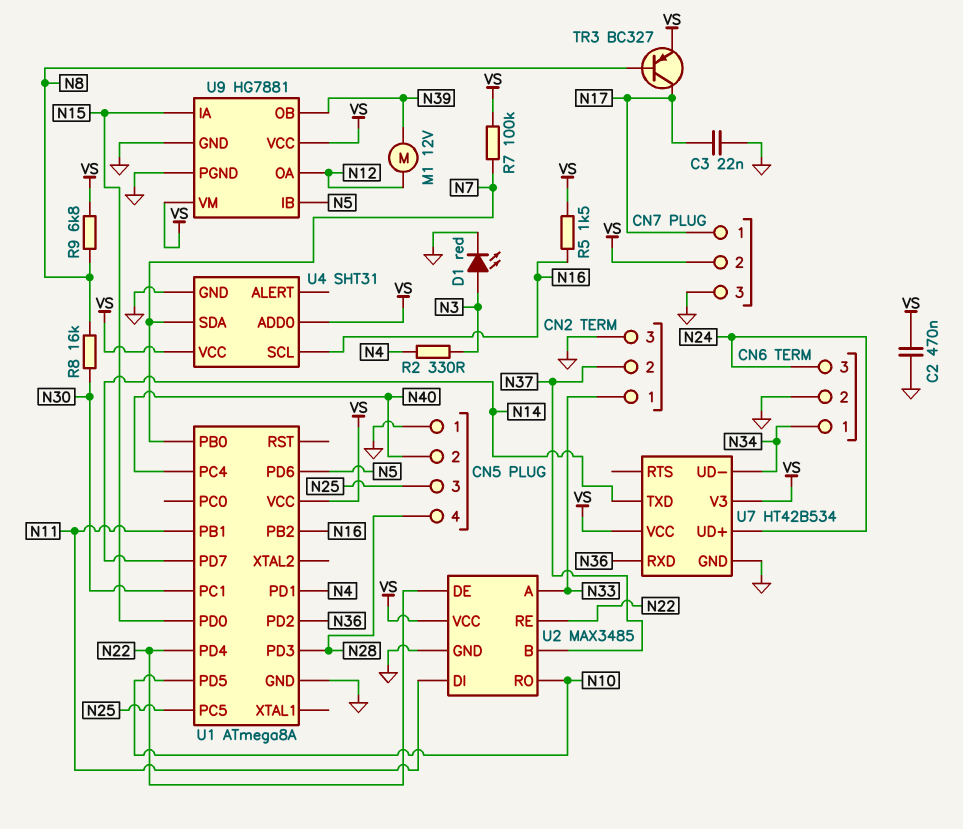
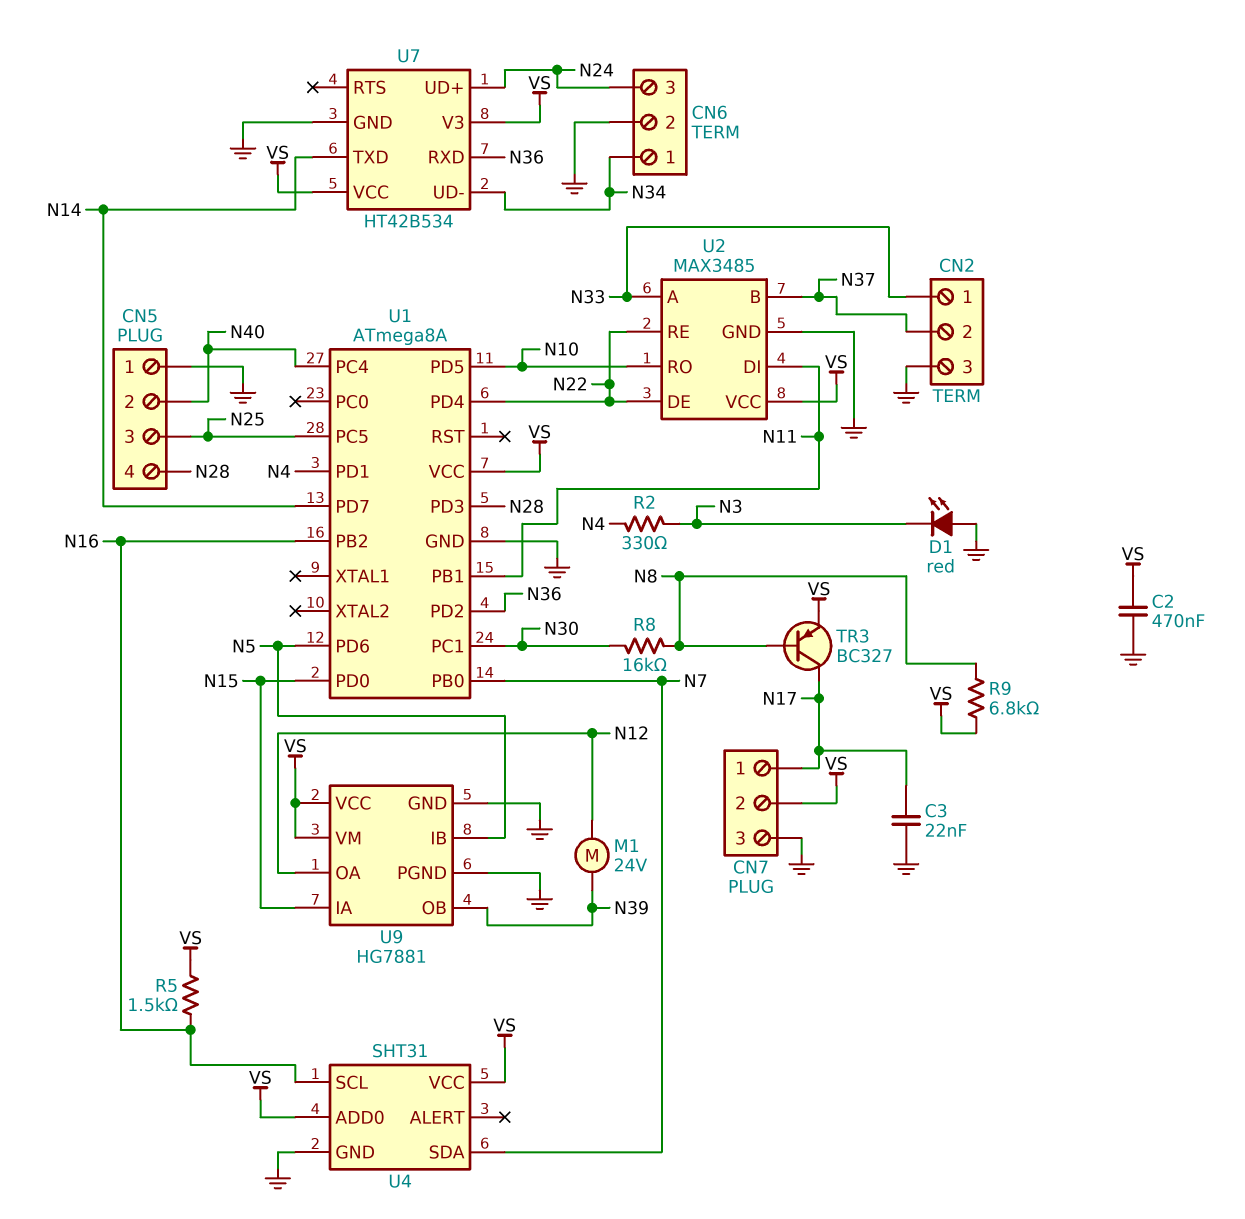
D1: LED red (A N3, K GND) -> LED red (A GND, K N3)
M1: motor 12V (N12, N39) -> motor 24V (N12, N39)
R7: 100k (N7, VS) -> none

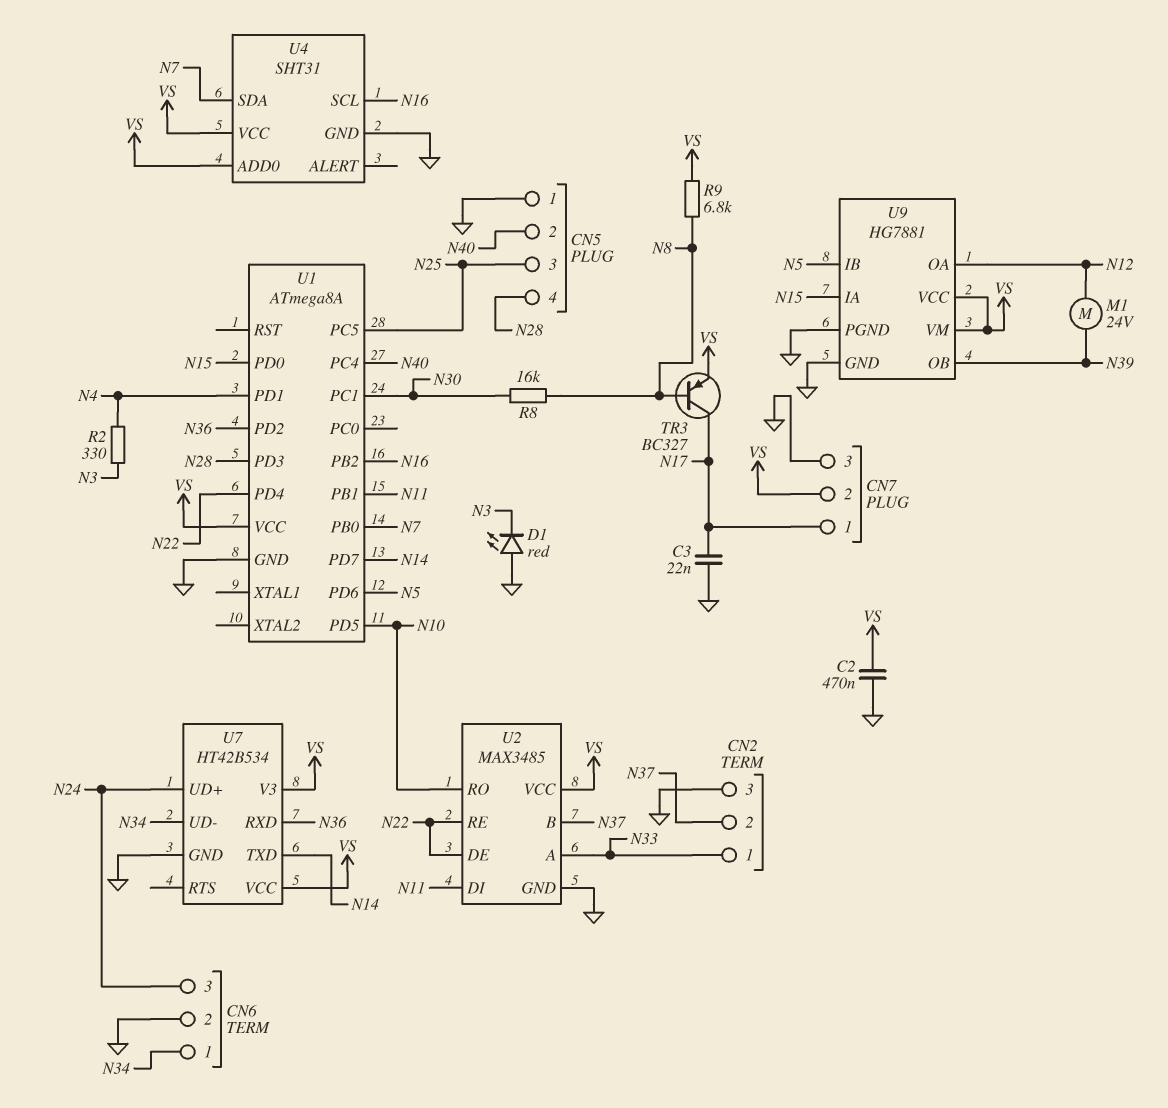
R5: 1.5k (N16, VS) -> none

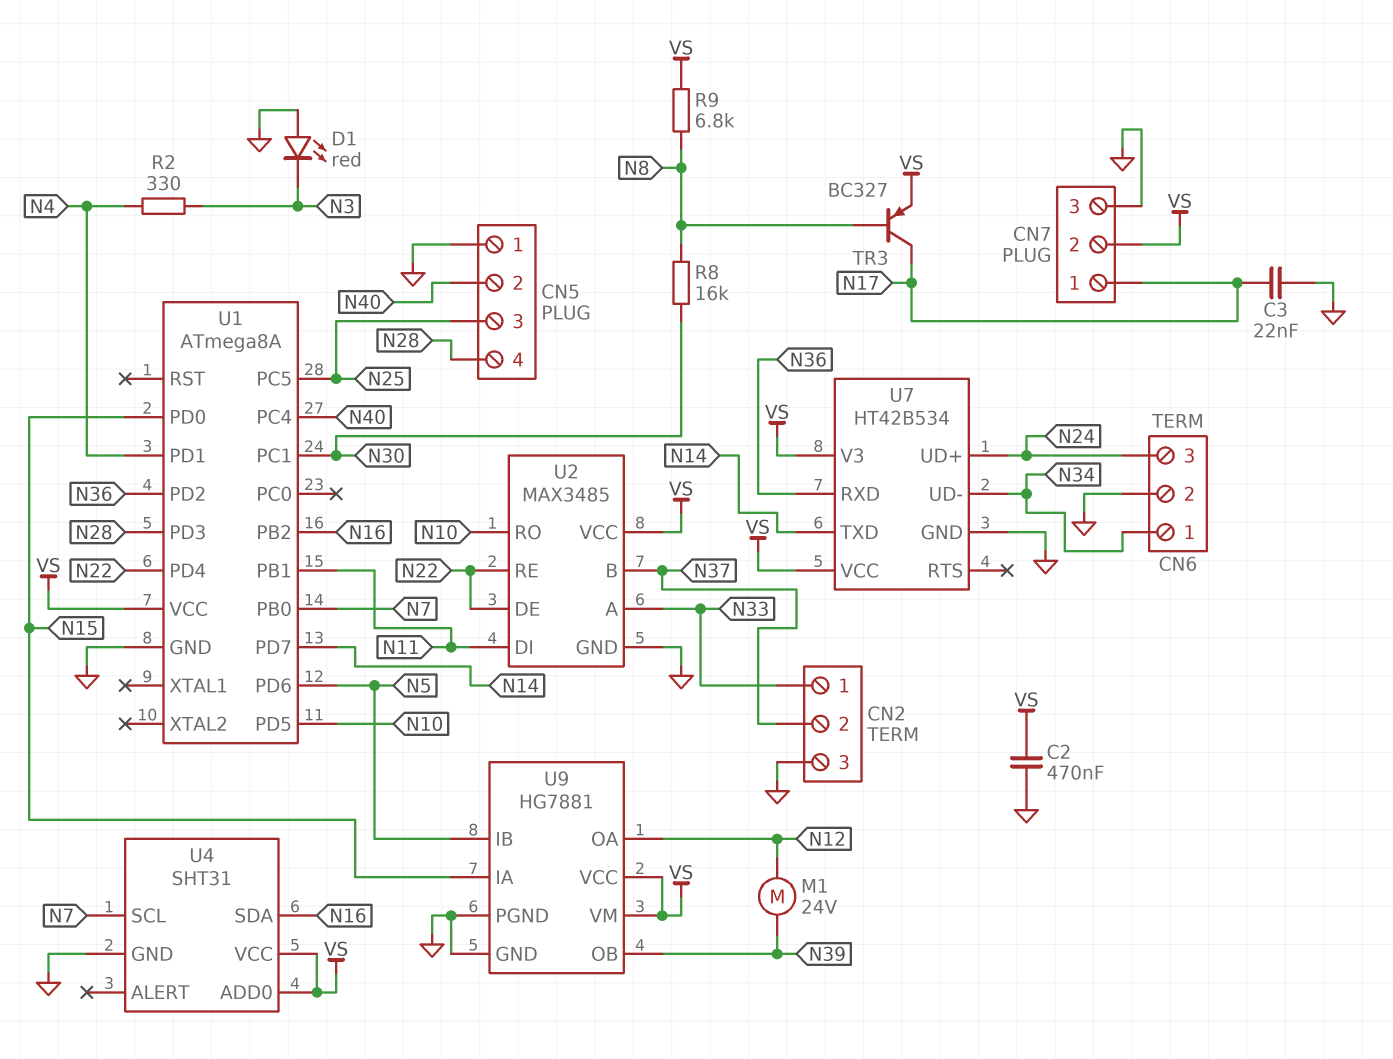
U4 pin SCL: N16 -> N7
U4 pin SDA: N7 -> N16

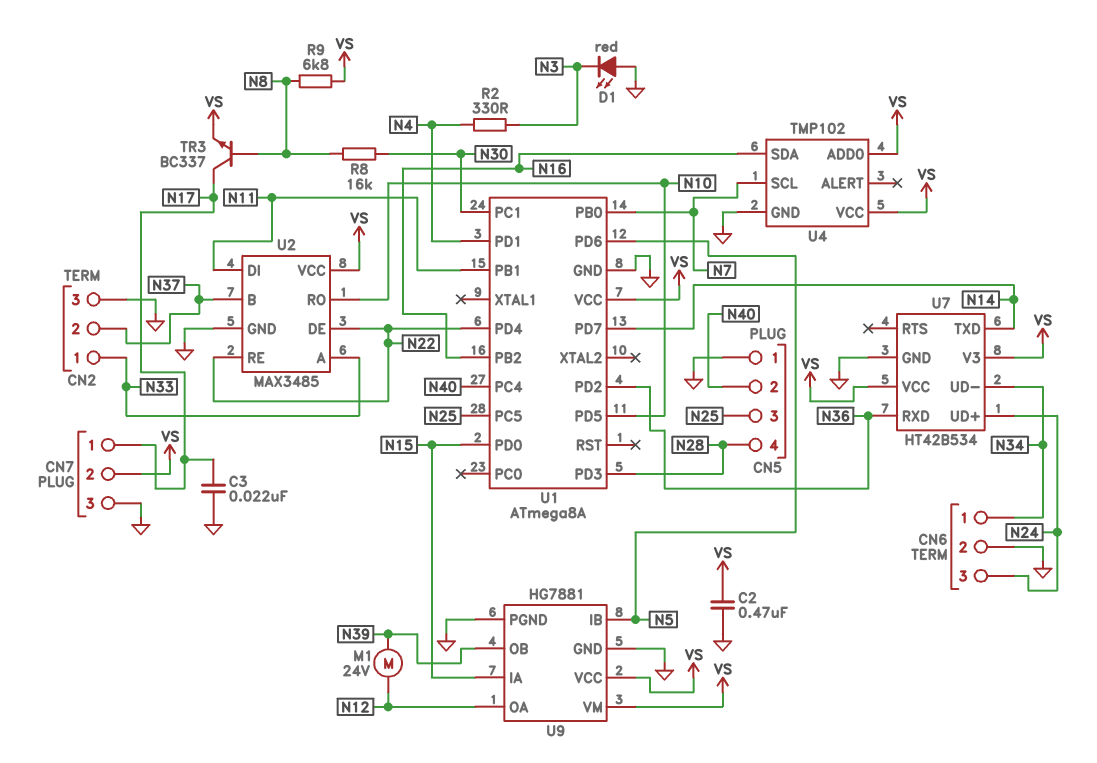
TR3: PNP BC327 (B N8, C N17, E VS) -> NPN BC337 (B N8, C N17, E VS)
U4: SHT31 -> TMP102

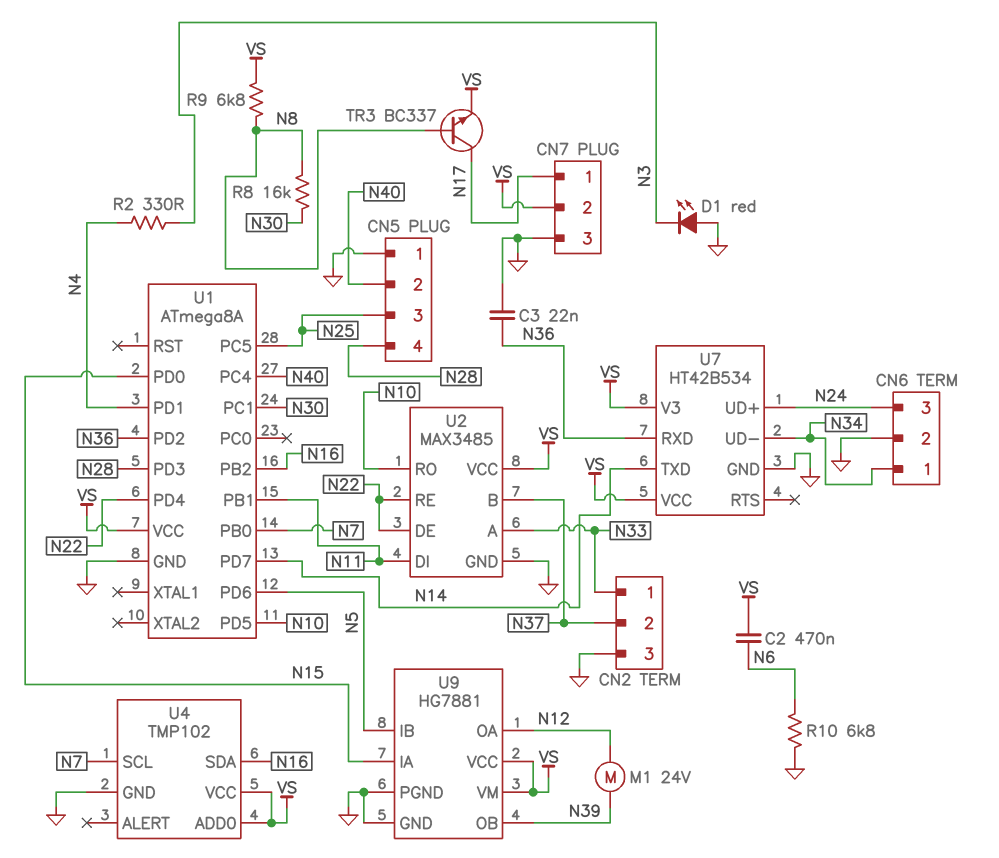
C2: 470nF (GND, VS) -> 470nF (N6, VS)
C3: 22nF (GND, N17) -> 22nF (GND, N36)
R10: none -> 6.8k (GND, N6)

